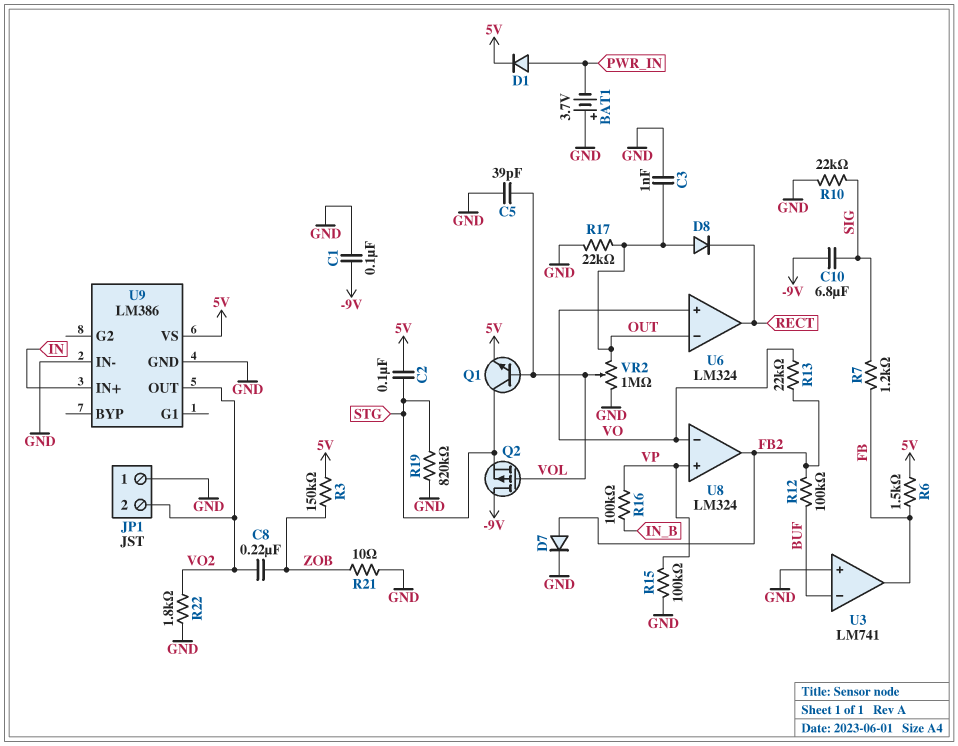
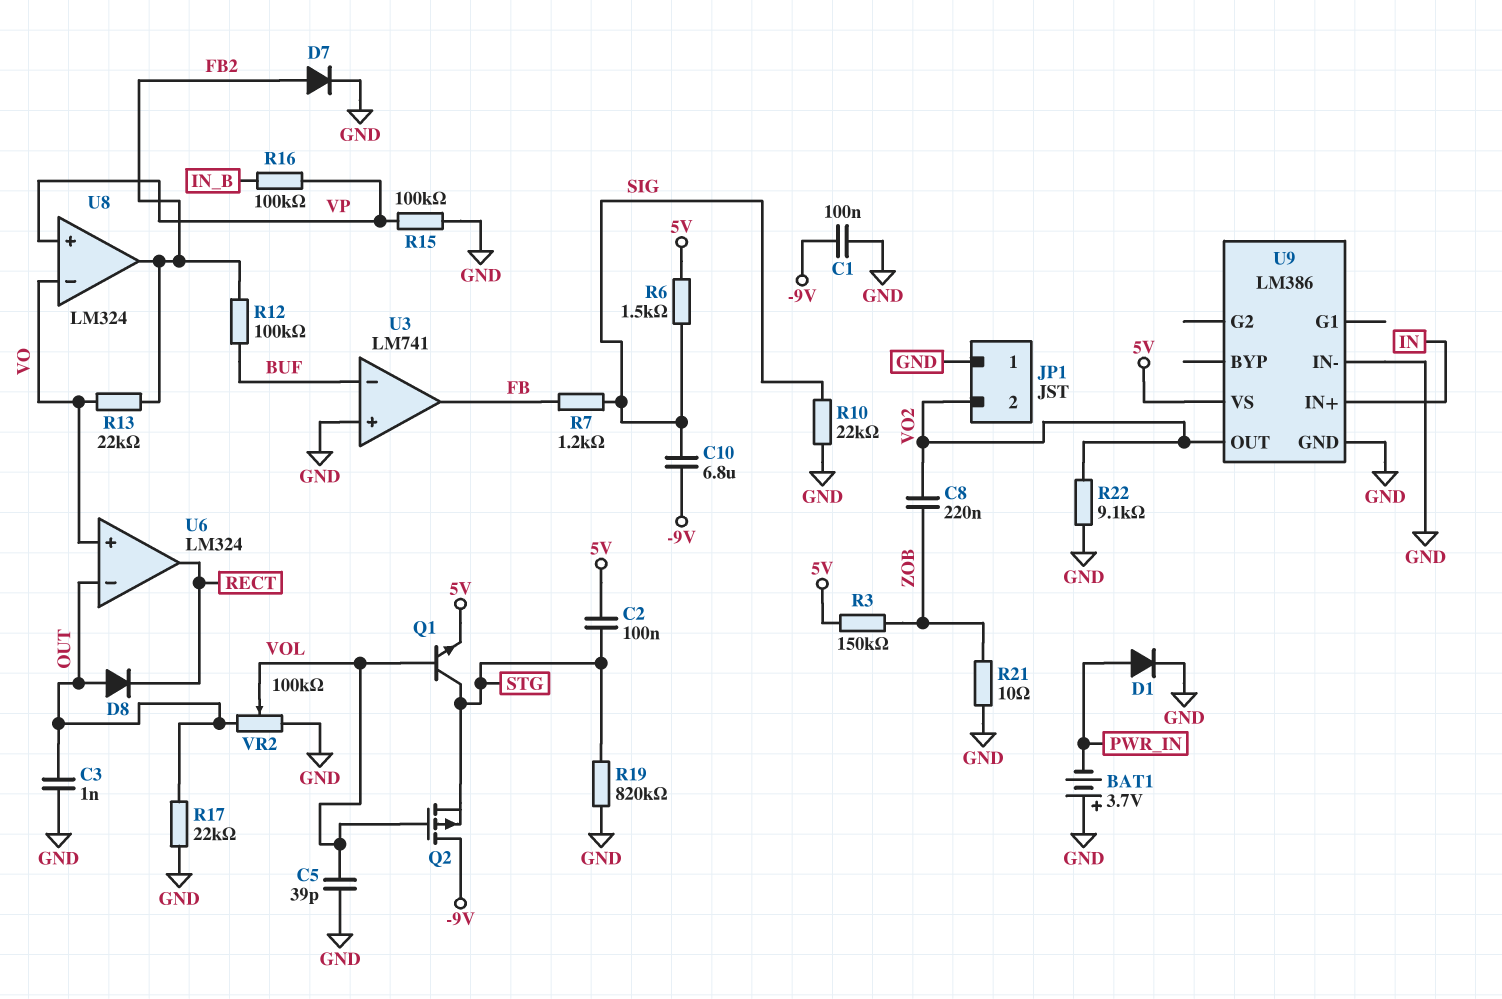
D1: diode (A PWR_IN, K 5V) -> diode (A PWR_IN, K GND)
R6: 1.5k (5V, FB) -> 1.5k (5V, SIG)
R22: 1.8k (GND, VO2) -> 9.1k (GND, VO2)
VR2: 1M (GND, OUT, wiper VOL) -> 100k (GND, OUT, wiper VOL)

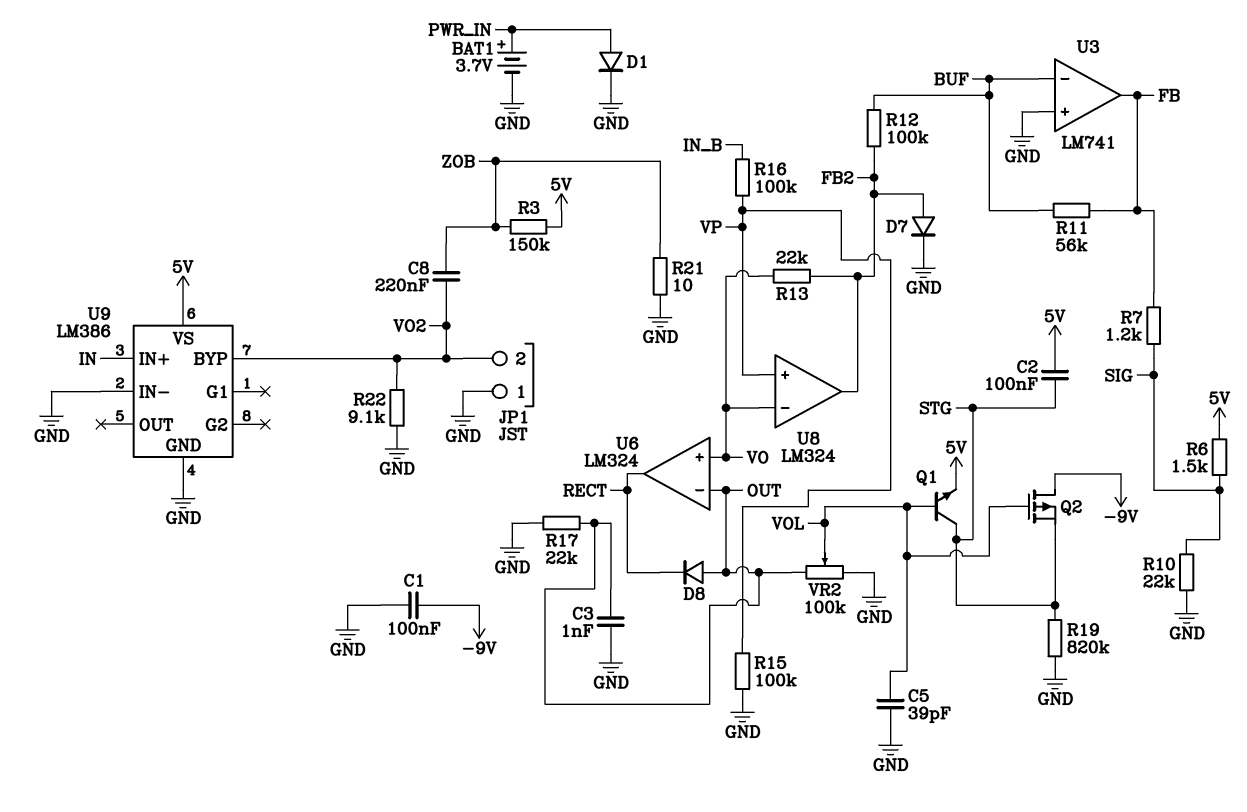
BAT1: 3.7V (plus GND, minus PWR_IN) -> 3.7V (plus PWR_IN, minus GND)
C10: 6.8uF (-9V, SIG) -> none
R11: none -> 56k (BUF, FB)
U9 pin BYP: none -> VO2
U9 pin OUT: VO2 -> none

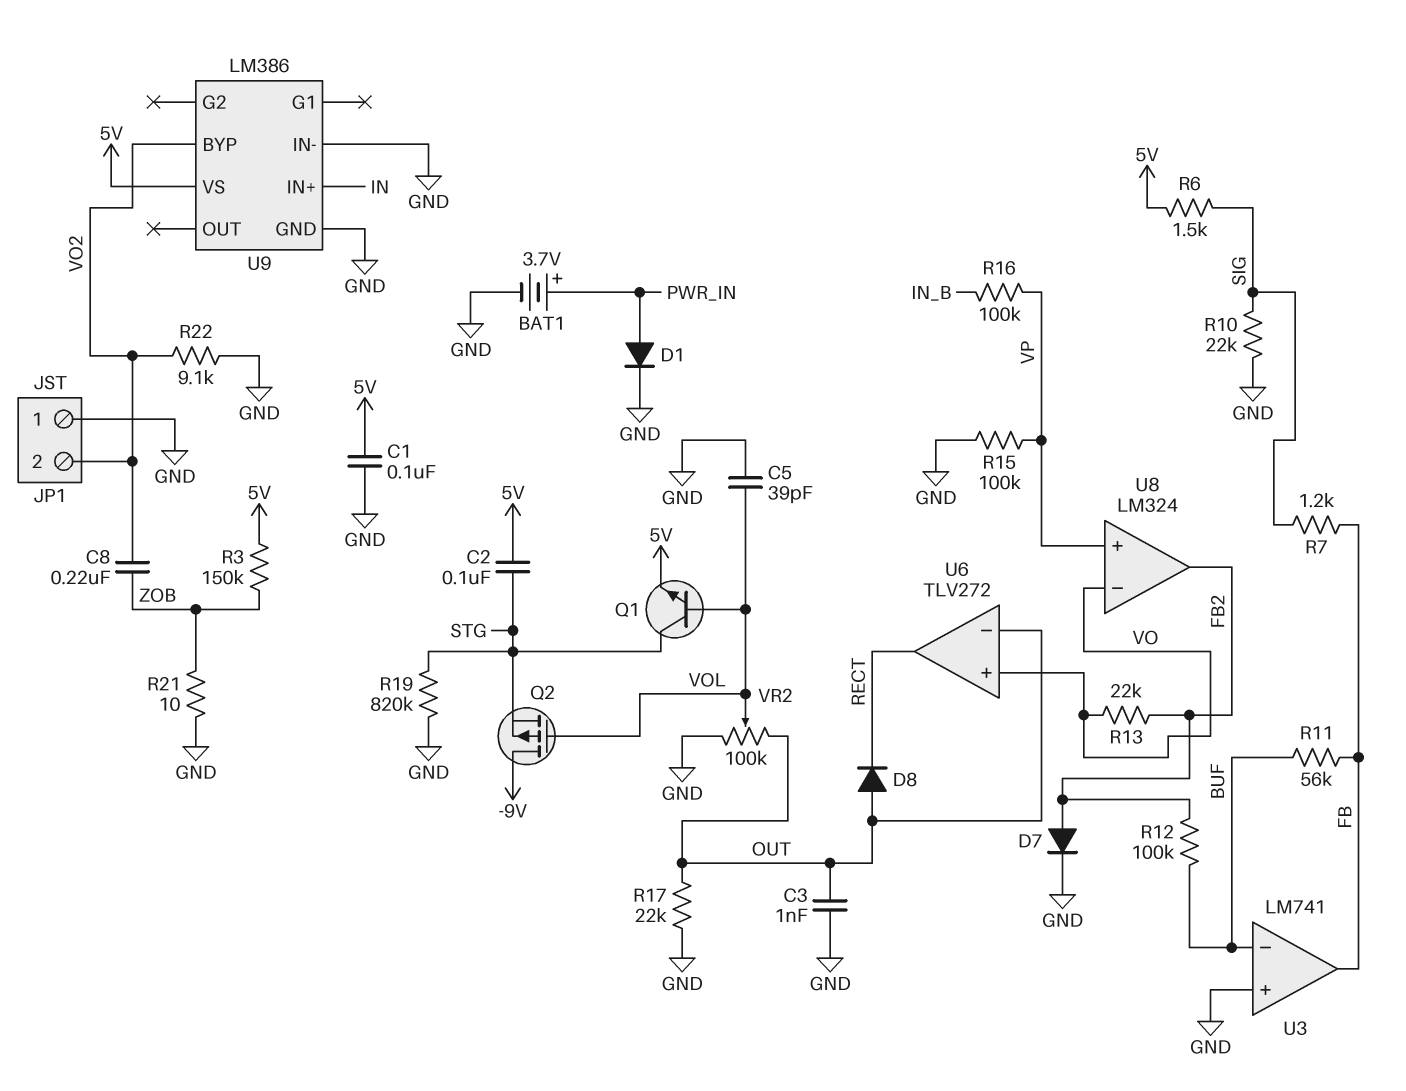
C1: 100nF (-9V, GND) -> 100nF (5V, GND)
U6: LM324 -> TLV272

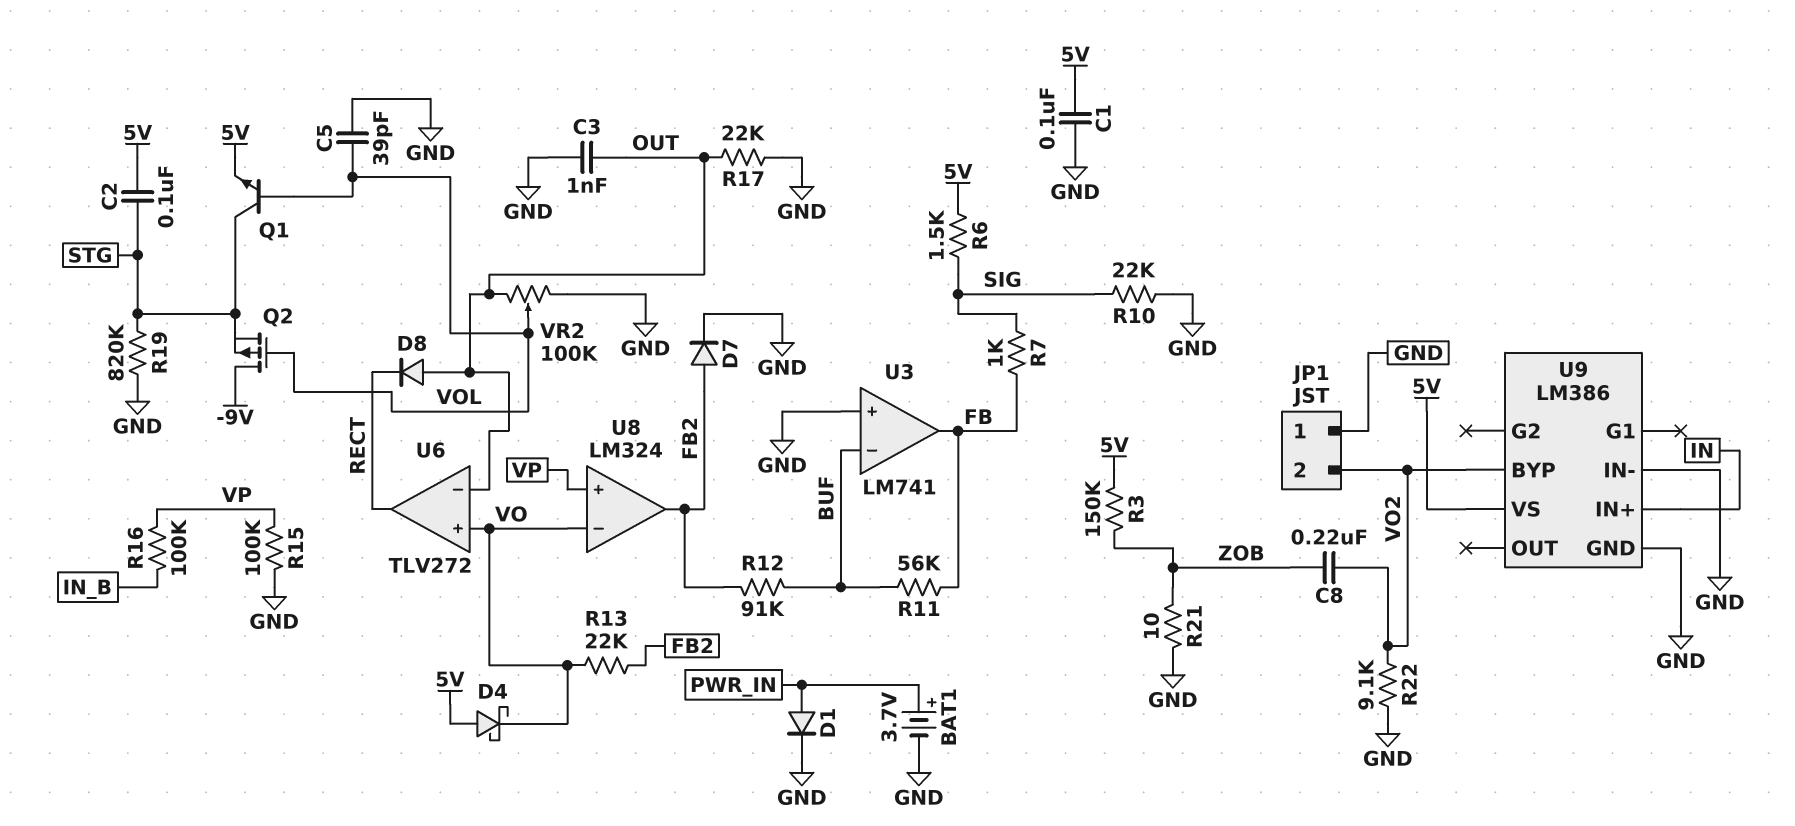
D4: none -> schottky (A 5V, K VO)
R7: 1.2k (FB, SIG) -> 1k (FB, SIG)
R12: 100k (BUF, FB2) -> 91k (BUF, FB2)

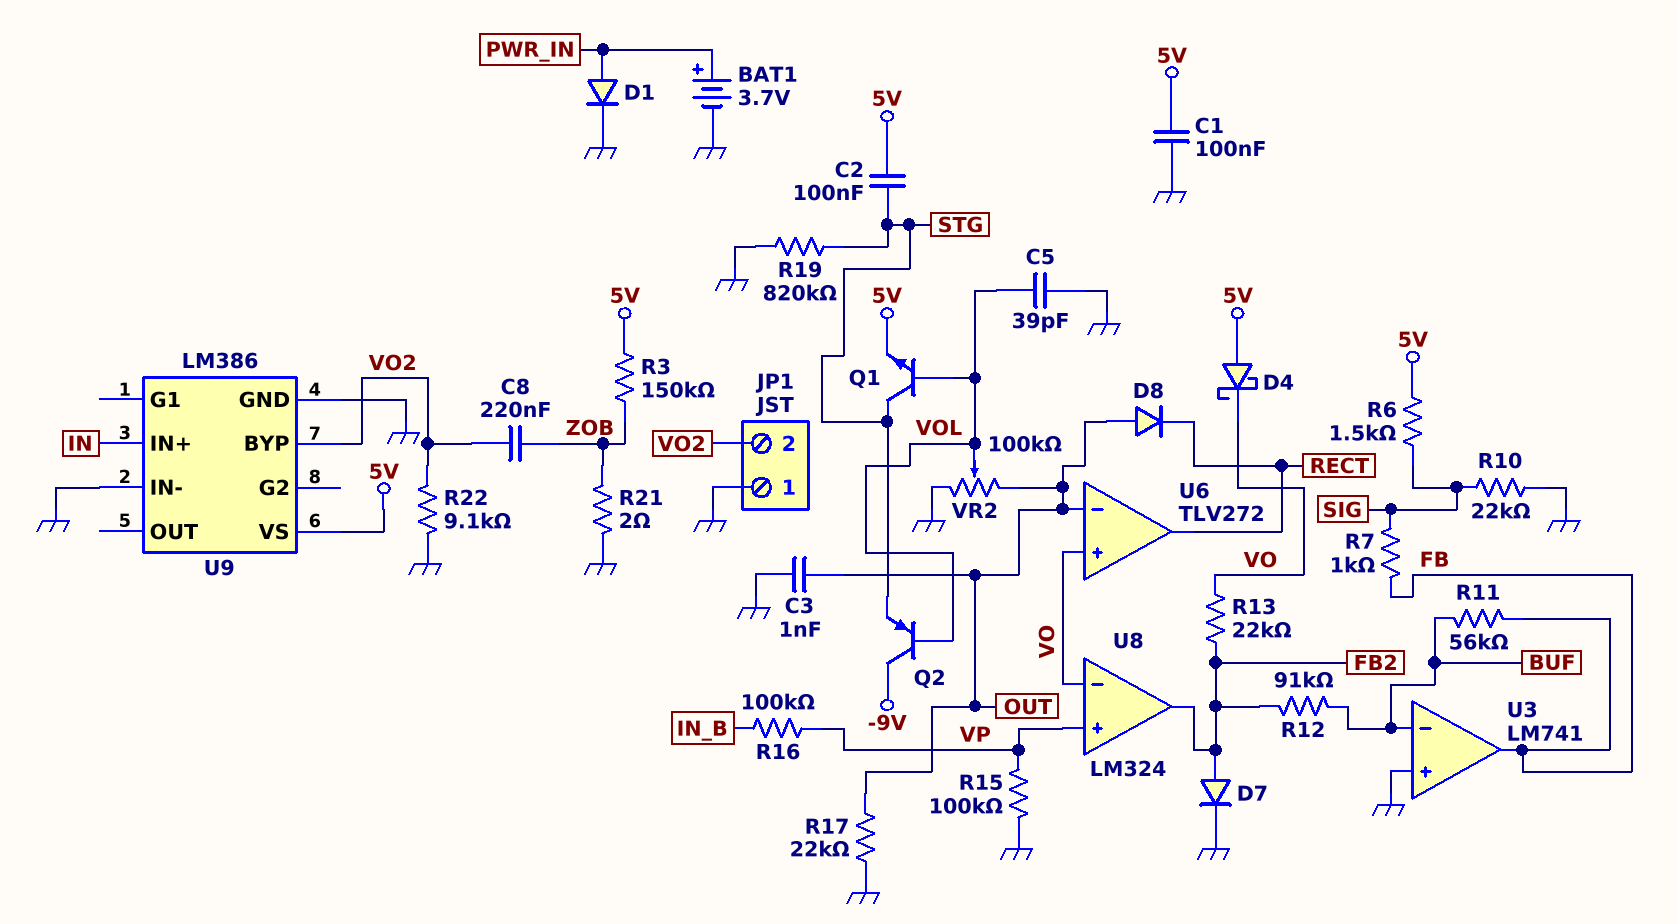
Q2: PMOS (G VOL, D -9V, S STG) -> PNP (B VOL, C -9V, E STG)
R21: 10 (GND, ZOB) -> 2 (GND, ZOB)

